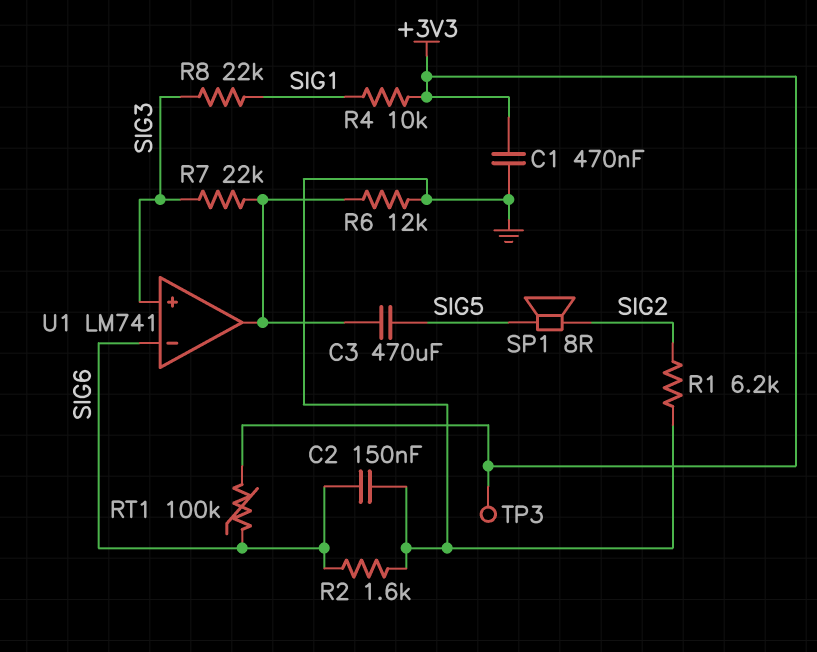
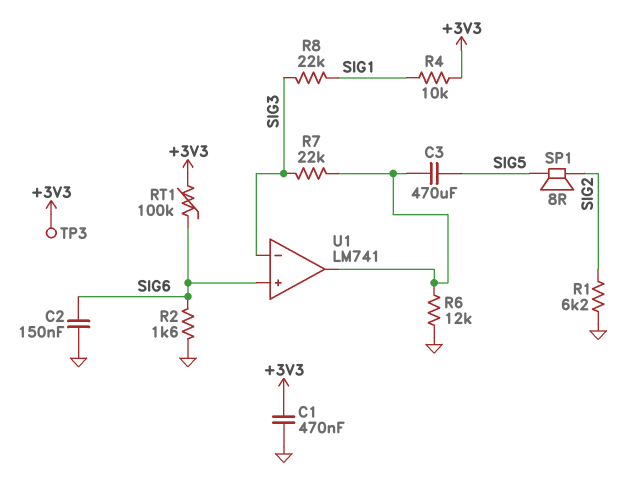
U1 pin in+: SIG3 -> SIG6
U1 pin in-: SIG6 -> SIG3

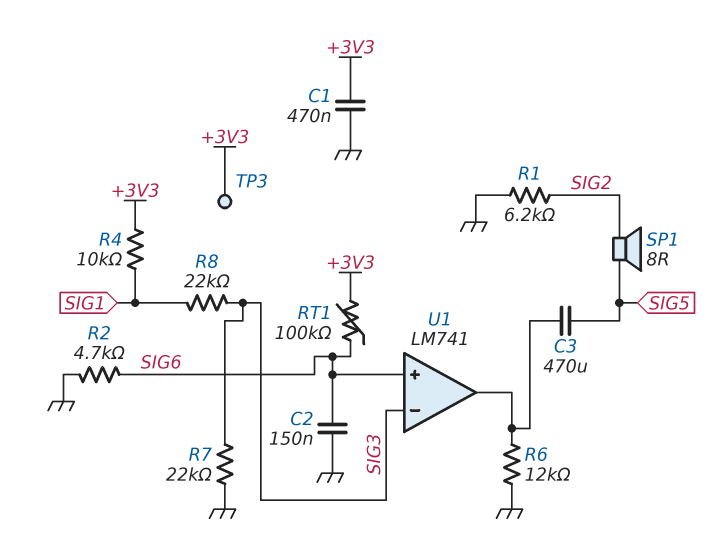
R2: 1.6k (GND, SIG6) -> 4.7k (GND, SIG6)
R7: 22k (SIG3, U1/out) -> 22k (GND, SIG3)

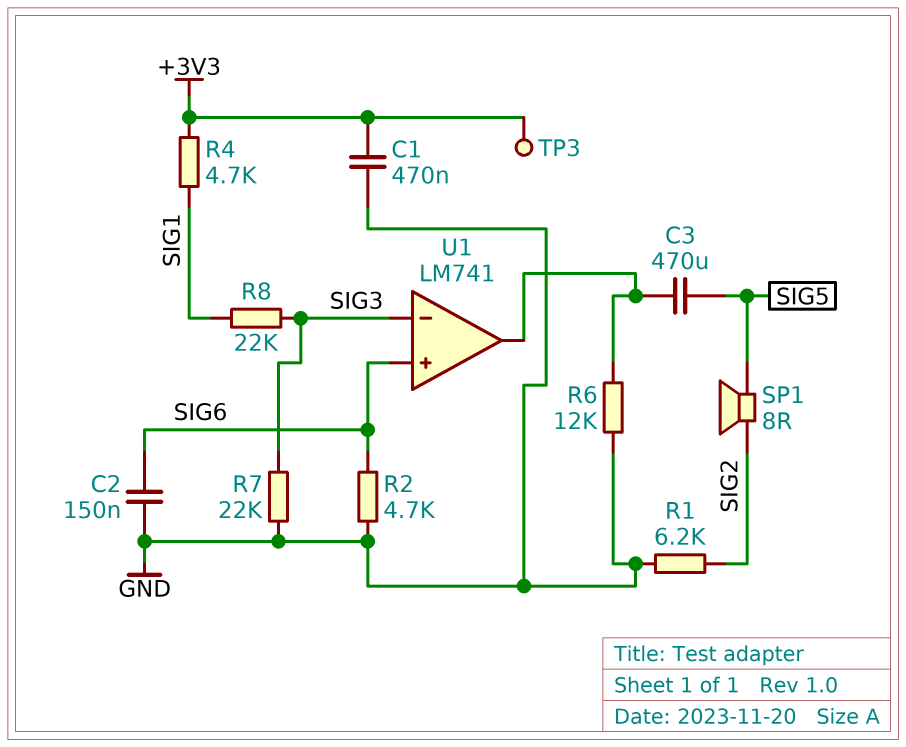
R4: 10k (+3V3, SIG1) -> 4.7k (+3V3, SIG1)
RT1: 100k (+3V3, SIG6) -> none

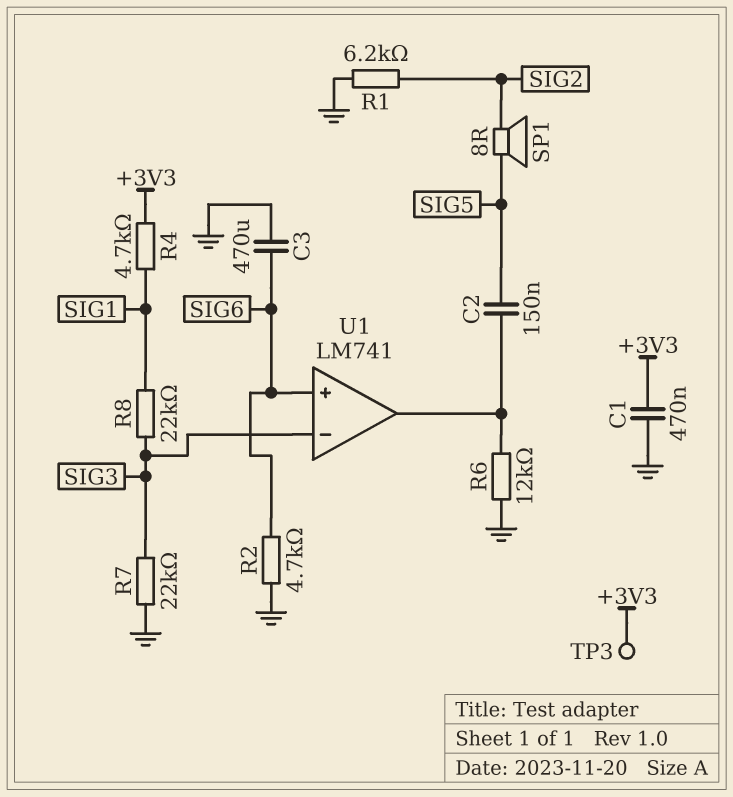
C2: 150nF (GND, SIG6) -> 150nF (SIG5, U1/out)
C3: 470uF (SIG5, U1/out) -> 470uF (GND, SIG6)

